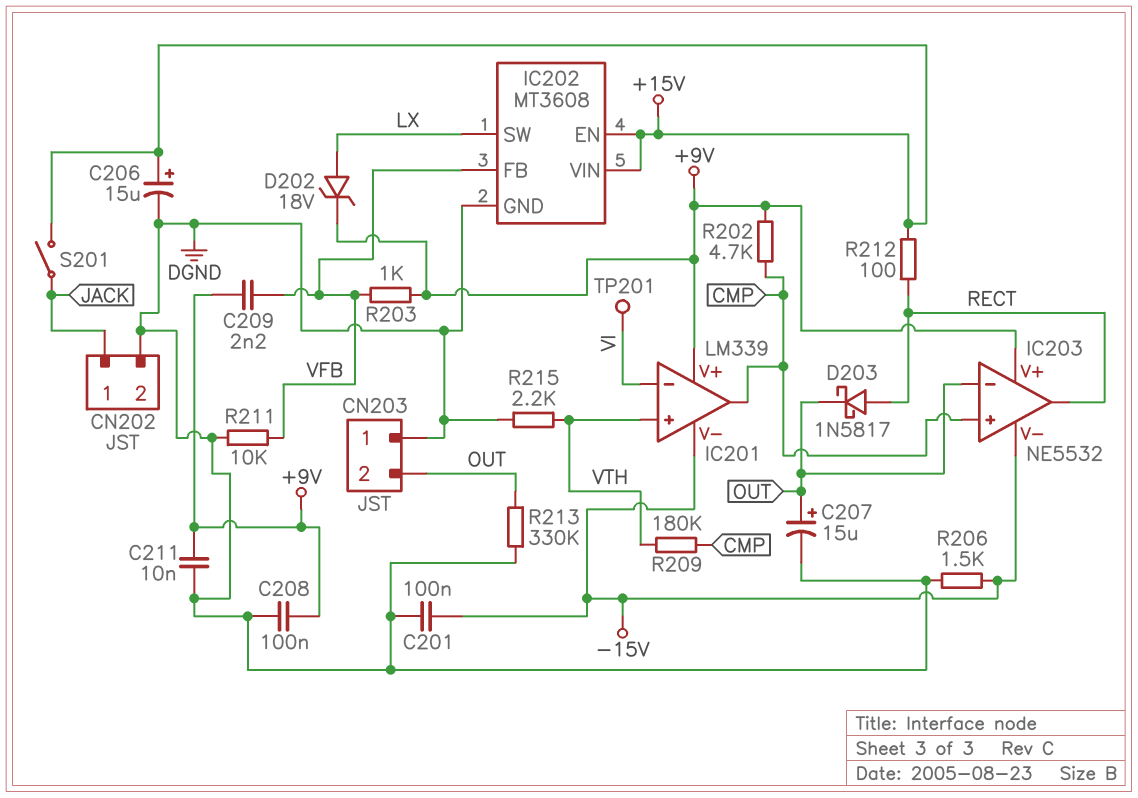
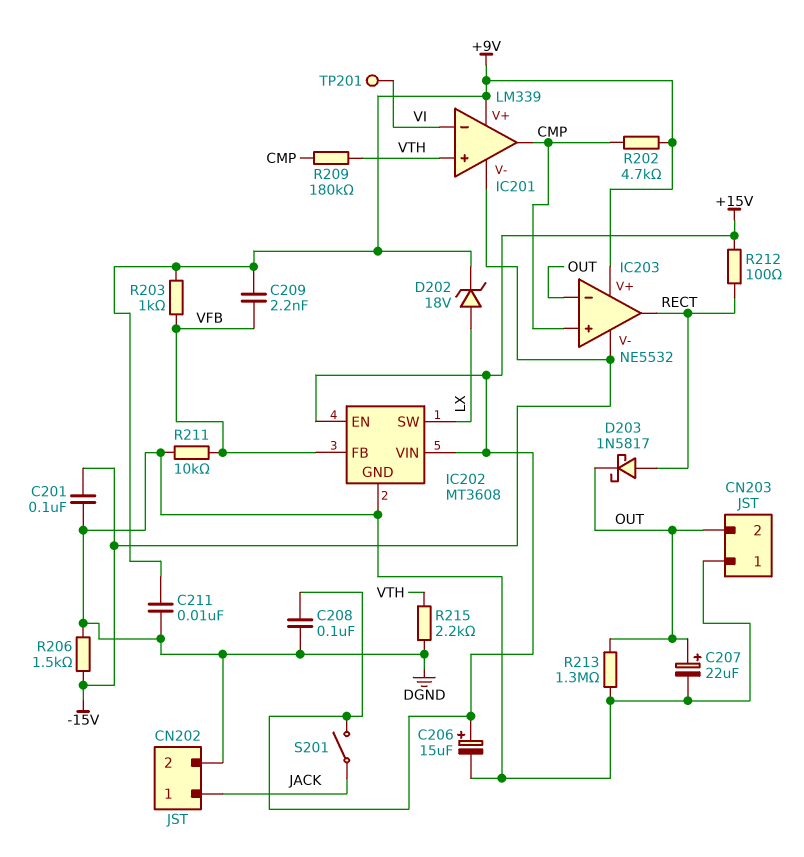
C207: 15uF (plus OUT, minus DGND) -> 22uF (plus OUT, minus DGND)
C208: 100nF (+9V, DGND) -> 100nF (+15V, DGND)
R213: 330k (DGND, OUT) -> 1.3M (DGND, OUT)

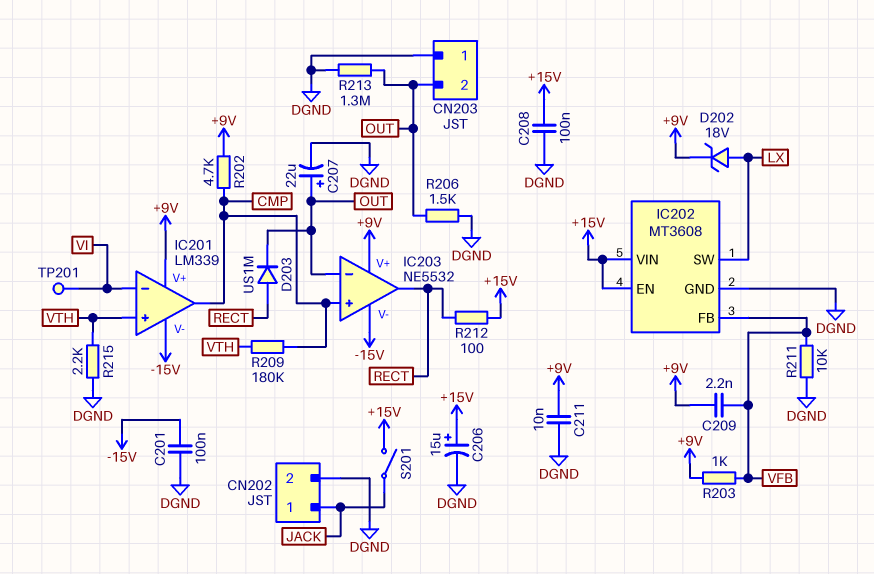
D203: schottky 1N5817 (A RECT, K OUT) -> diode US1M (A RECT, K OUT)
R206: 1.5k (-15V, DGND) -> 1.5k (DGND, OUT)

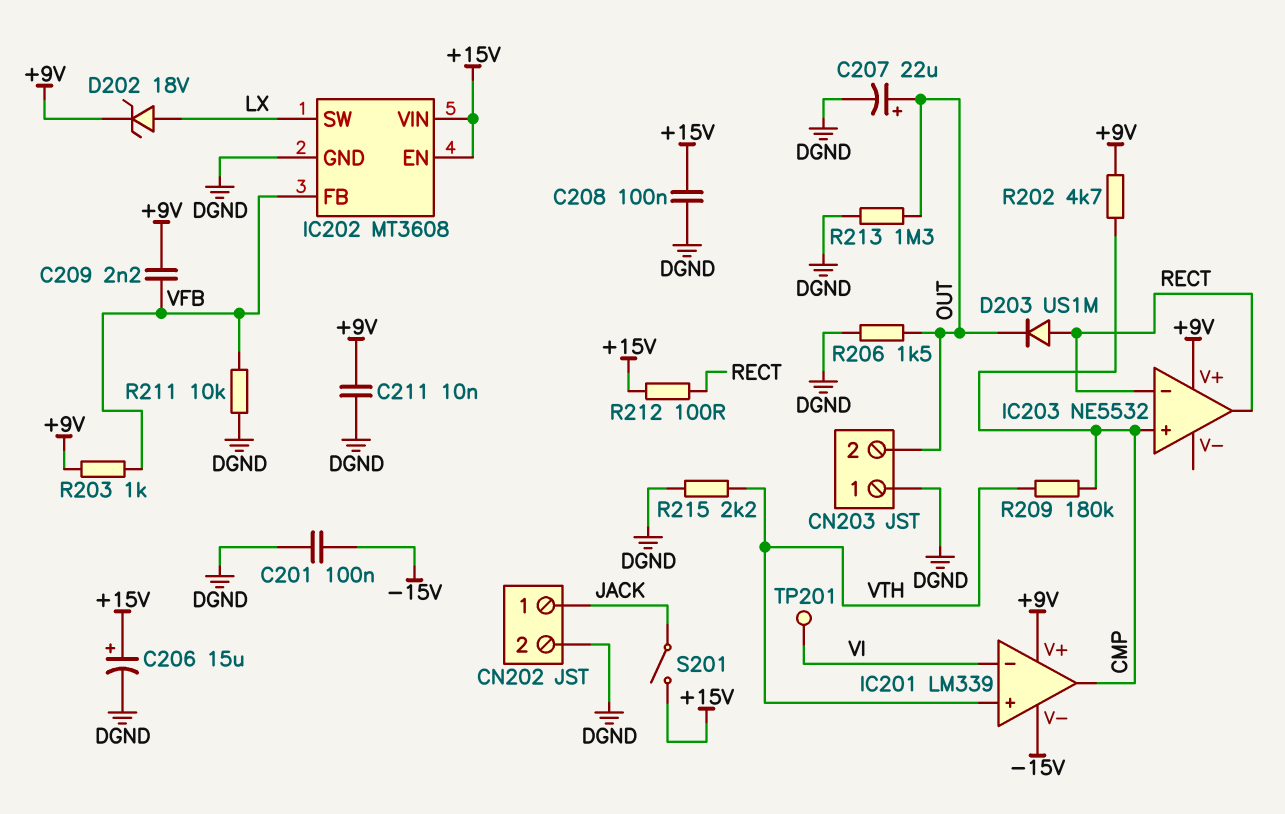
IC203 pin V-: -15V -> none
IC203 pin in-: OUT -> RECT

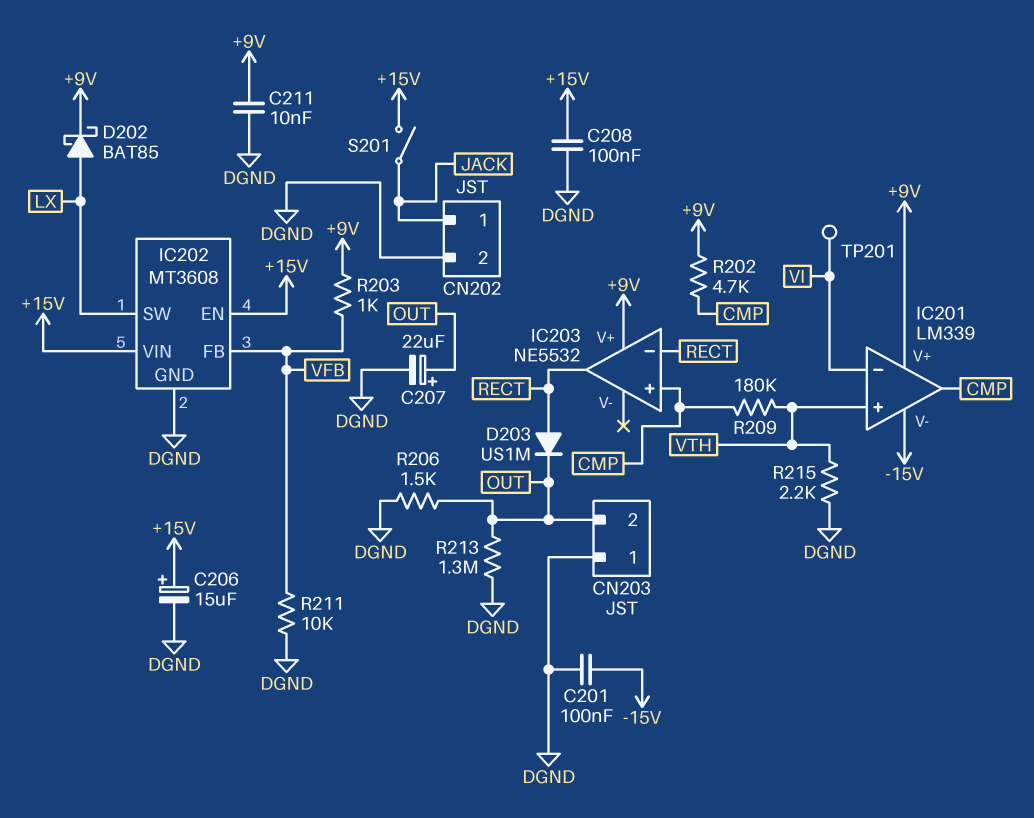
C209: 2.2nF (+9V, VFB) -> none
D202: zener 18V (A LX, K +9V) -> schottky BAT85 (A LX, K +9V)
R212: 100 (+15V, RECT) -> none

